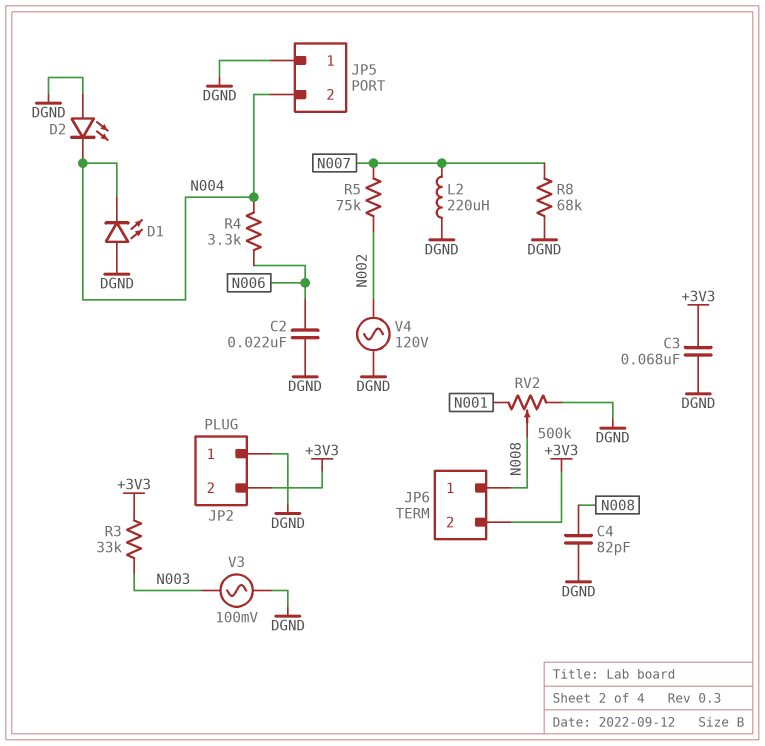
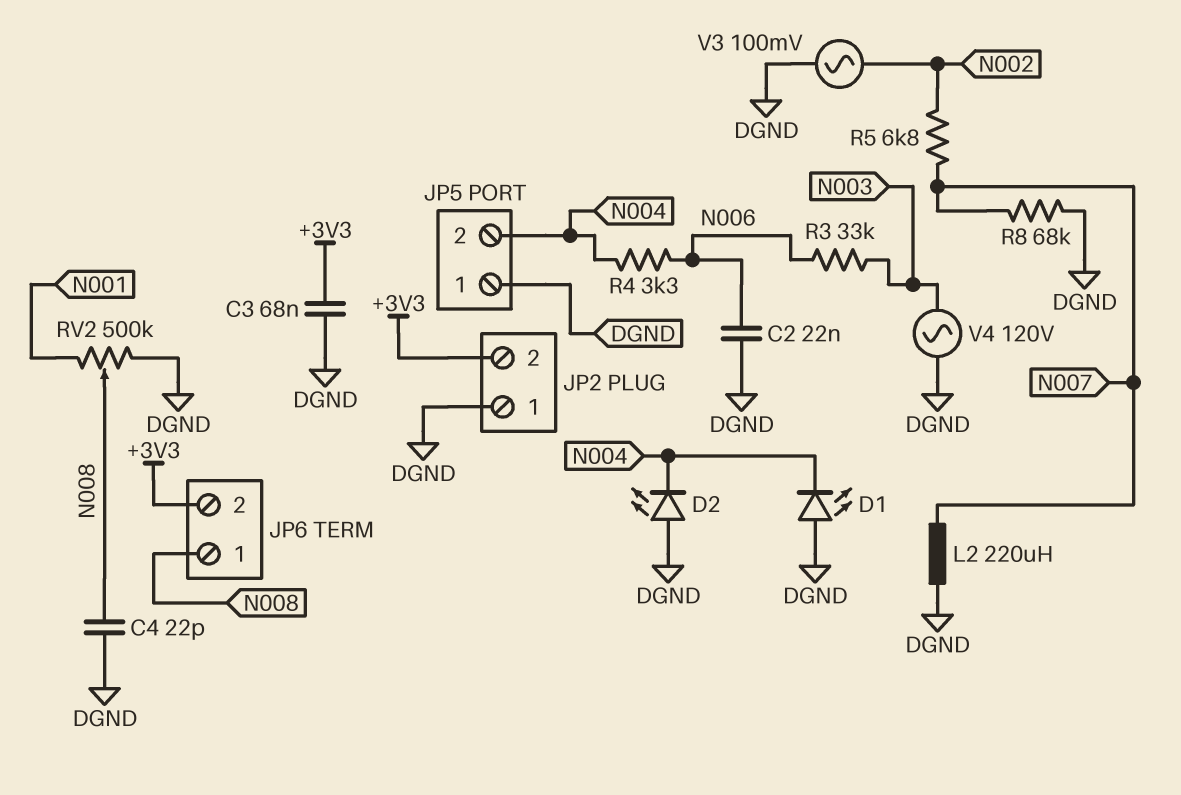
C4: 82pF (DGND, N008) -> 22pF (DGND, N008)
R3: 33k (+3V3, N003) -> 33k (N003, N006)
R5: 75k (N002, N007) -> 6.8k (N002, N007)
V3: AC 100mV (DGND, N003) -> AC 100mV (DGND, N002)
V4: AC 120V (DGND, N002) -> AC 120V (DGND, N003)

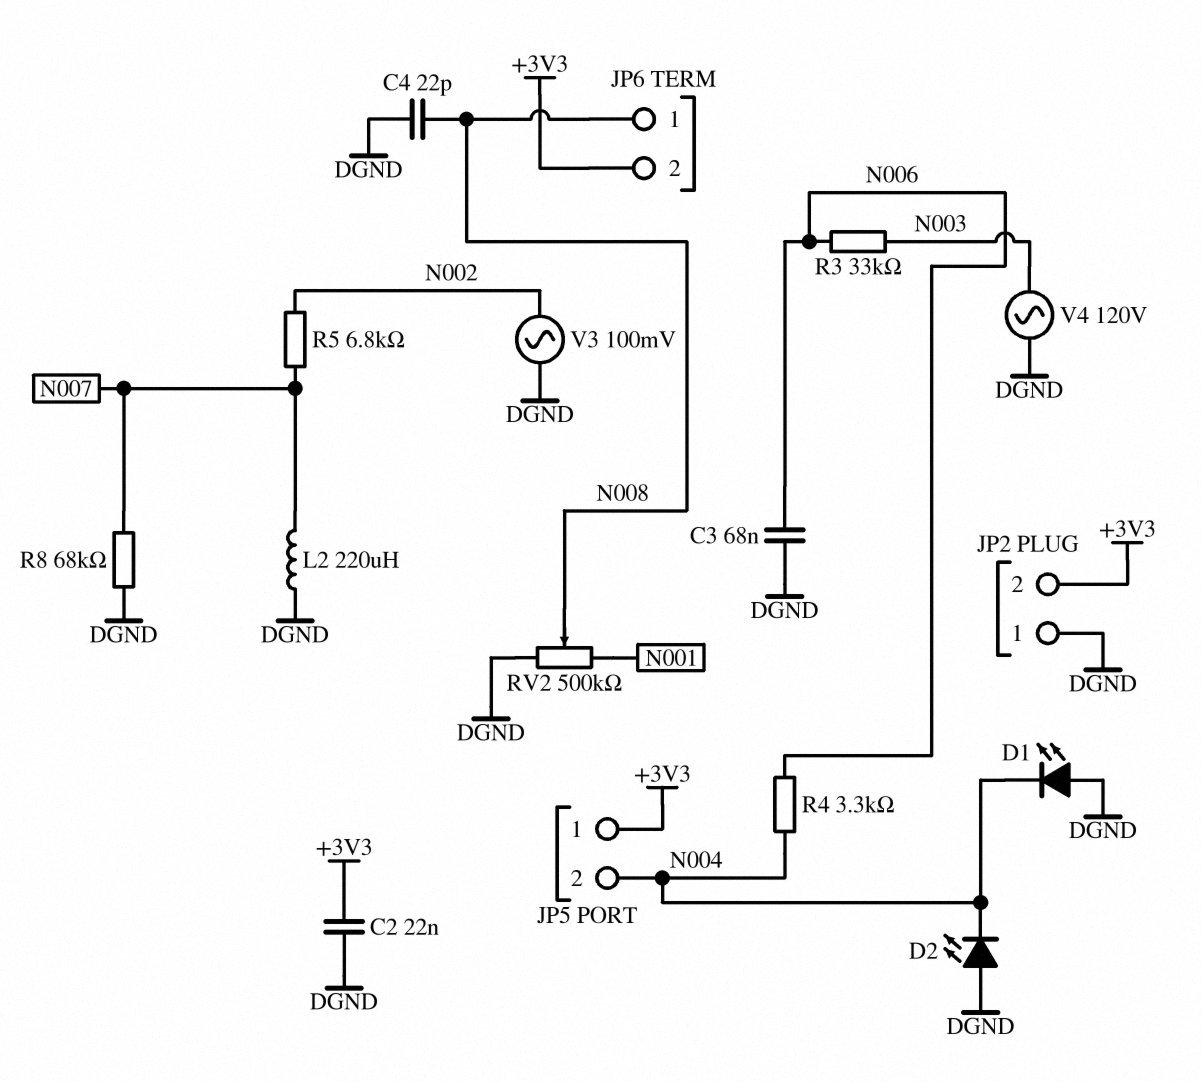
C2: 22nF (DGND, N006) -> 22nF (+3V3, DGND)
C3: 68nF (+3V3, DGND) -> 68nF (DGND, N006)
JP5 pin 1: DGND -> +3V3

